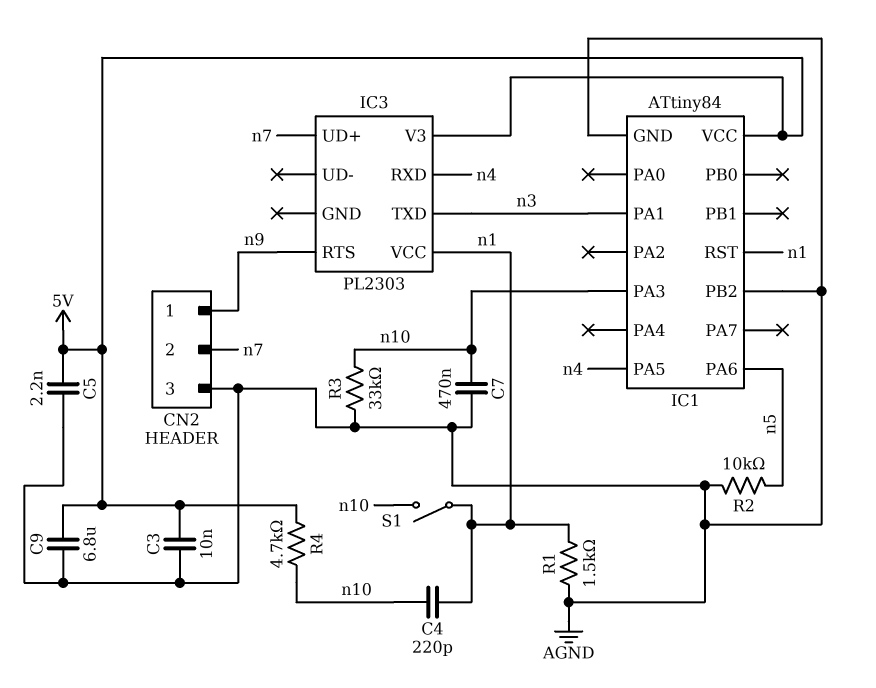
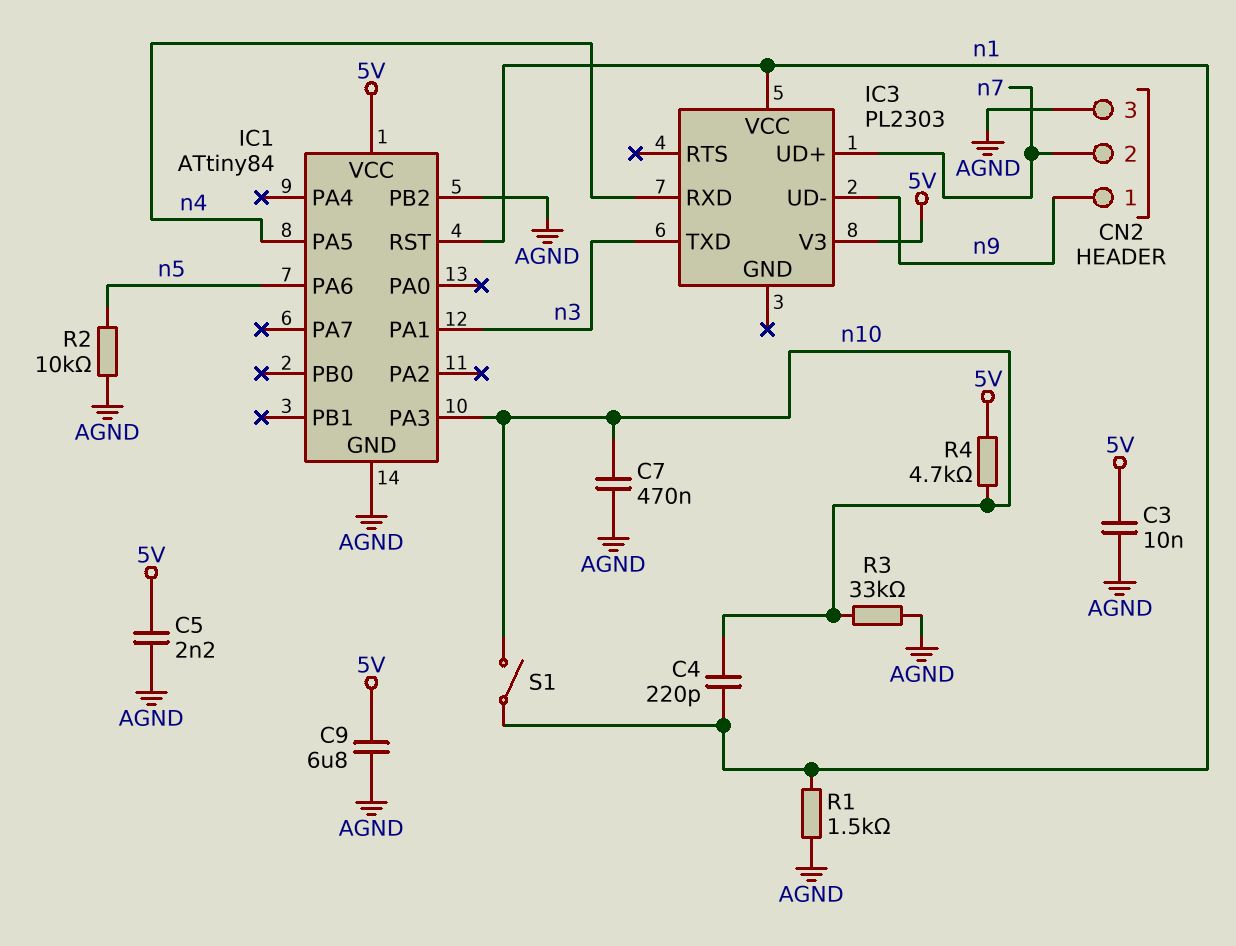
IC3 pin RTS: n9 -> none
IC3 pin UD-: none -> n9

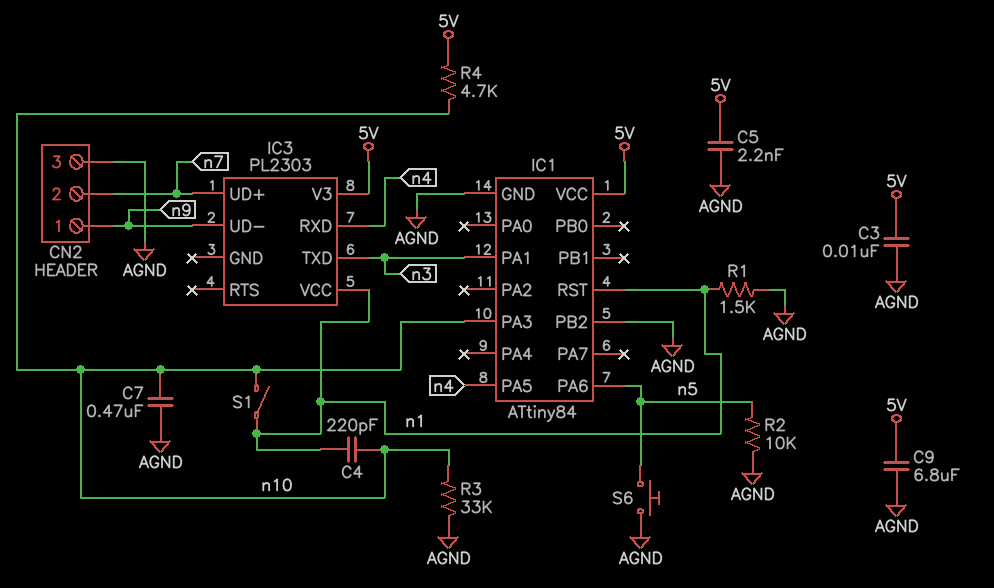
S6: none -> button (AGND, n5)

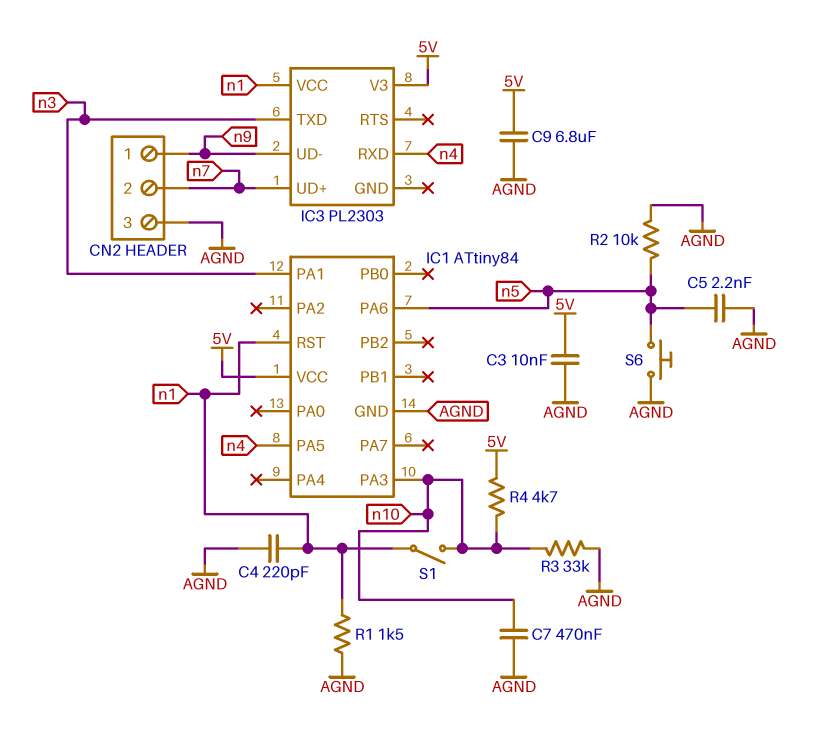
C4: 220pF (n1, n10) -> 220pF (AGND, n1)
C5: 2.2nF (5V, AGND) -> 2.2nF (AGND, n5)
IC1 pin PB2: AGND -> none

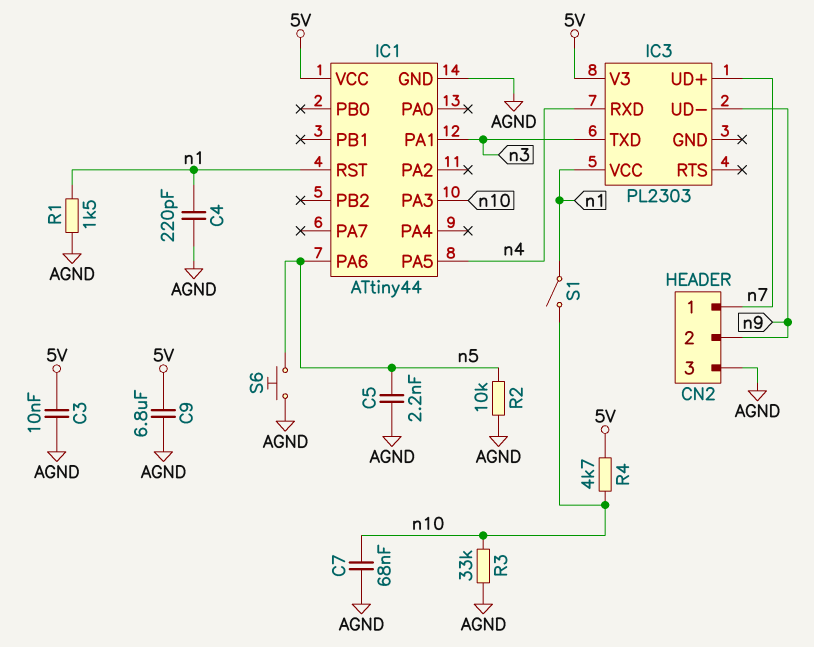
C7: 470nF (AGND, n10) -> 68nF (AGND, n10)
CN2 pin 1: n9 -> n7
CN2 pin 2: n7 -> n9
IC1: ATtiny84 -> ATtiny44

